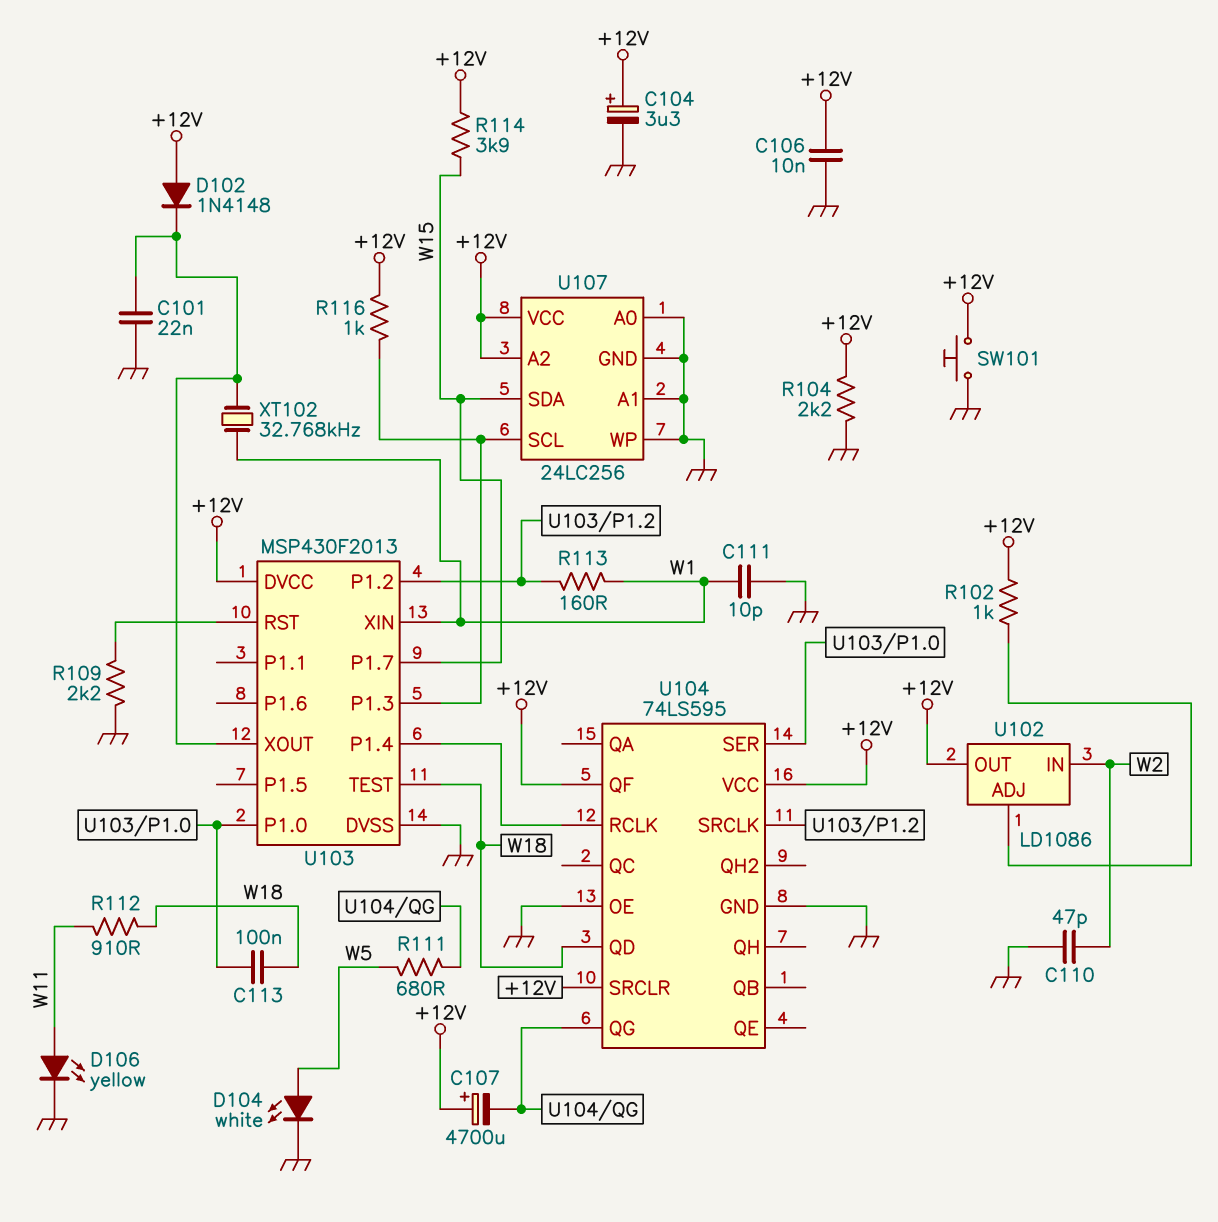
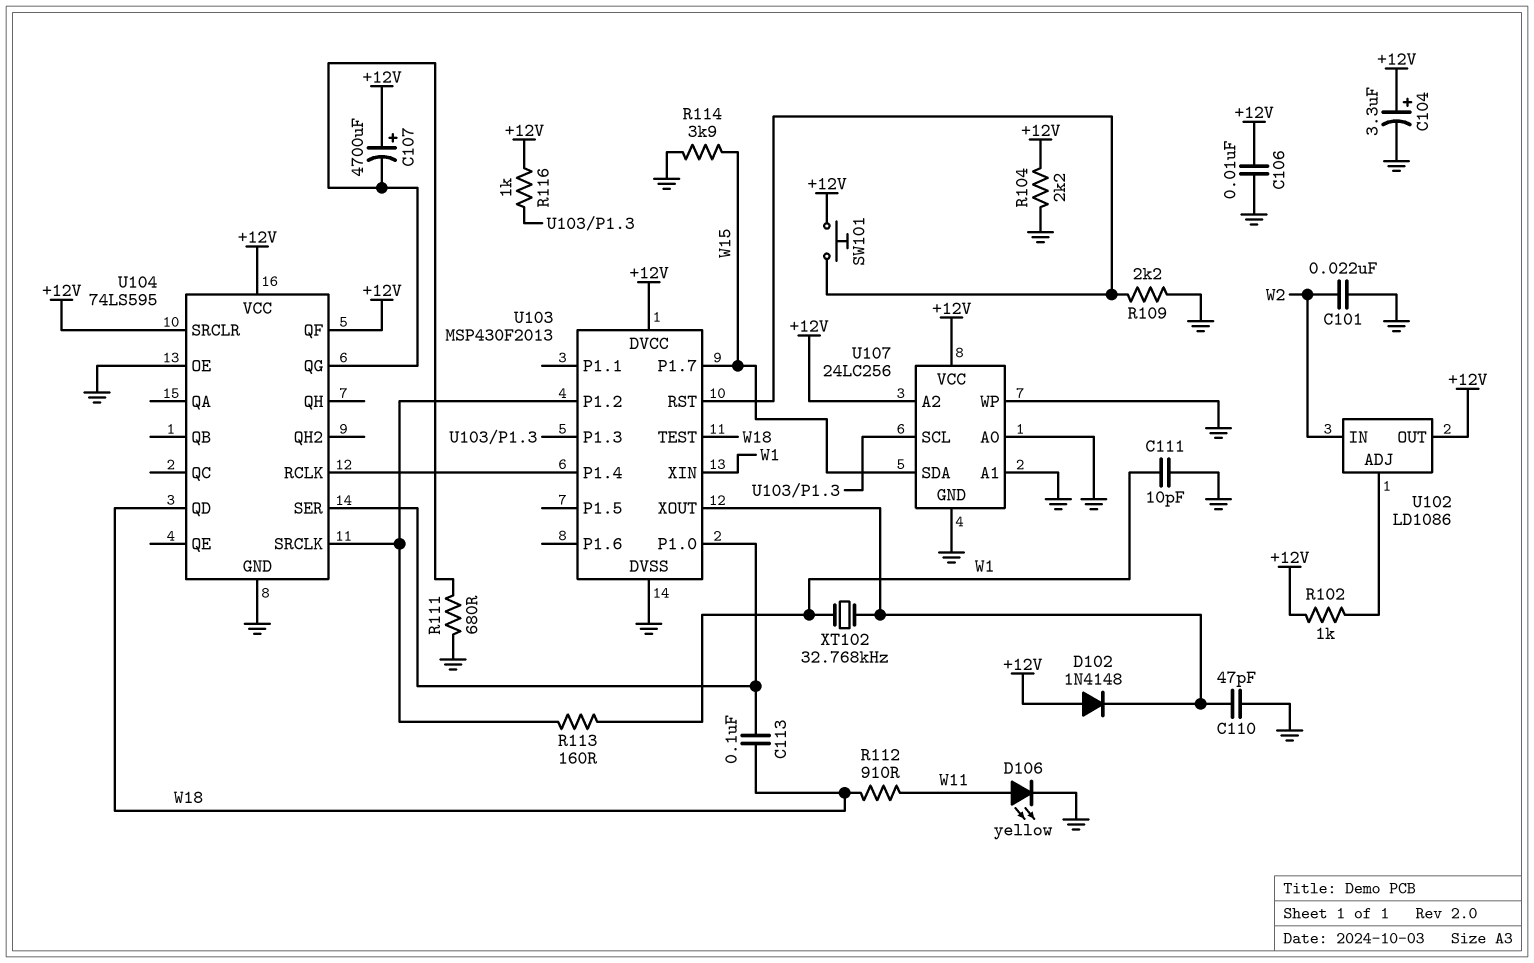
C101: 22nF (GND, U103/XOUT) -> 22nF (GND, W2)
C110: 47pF (GND, W2) -> 47pF (GND, U103/XOUT)
D104: LED white (A W5, K GND) -> none
R111: 680 (U104/QG, W5) -> 680 (GND, U104/QG)
R114: 3.9k (+12V, W15) -> 3.9k (GND, W15)
SW101: button (+12V, GND) -> button (+12V, U103/RST)

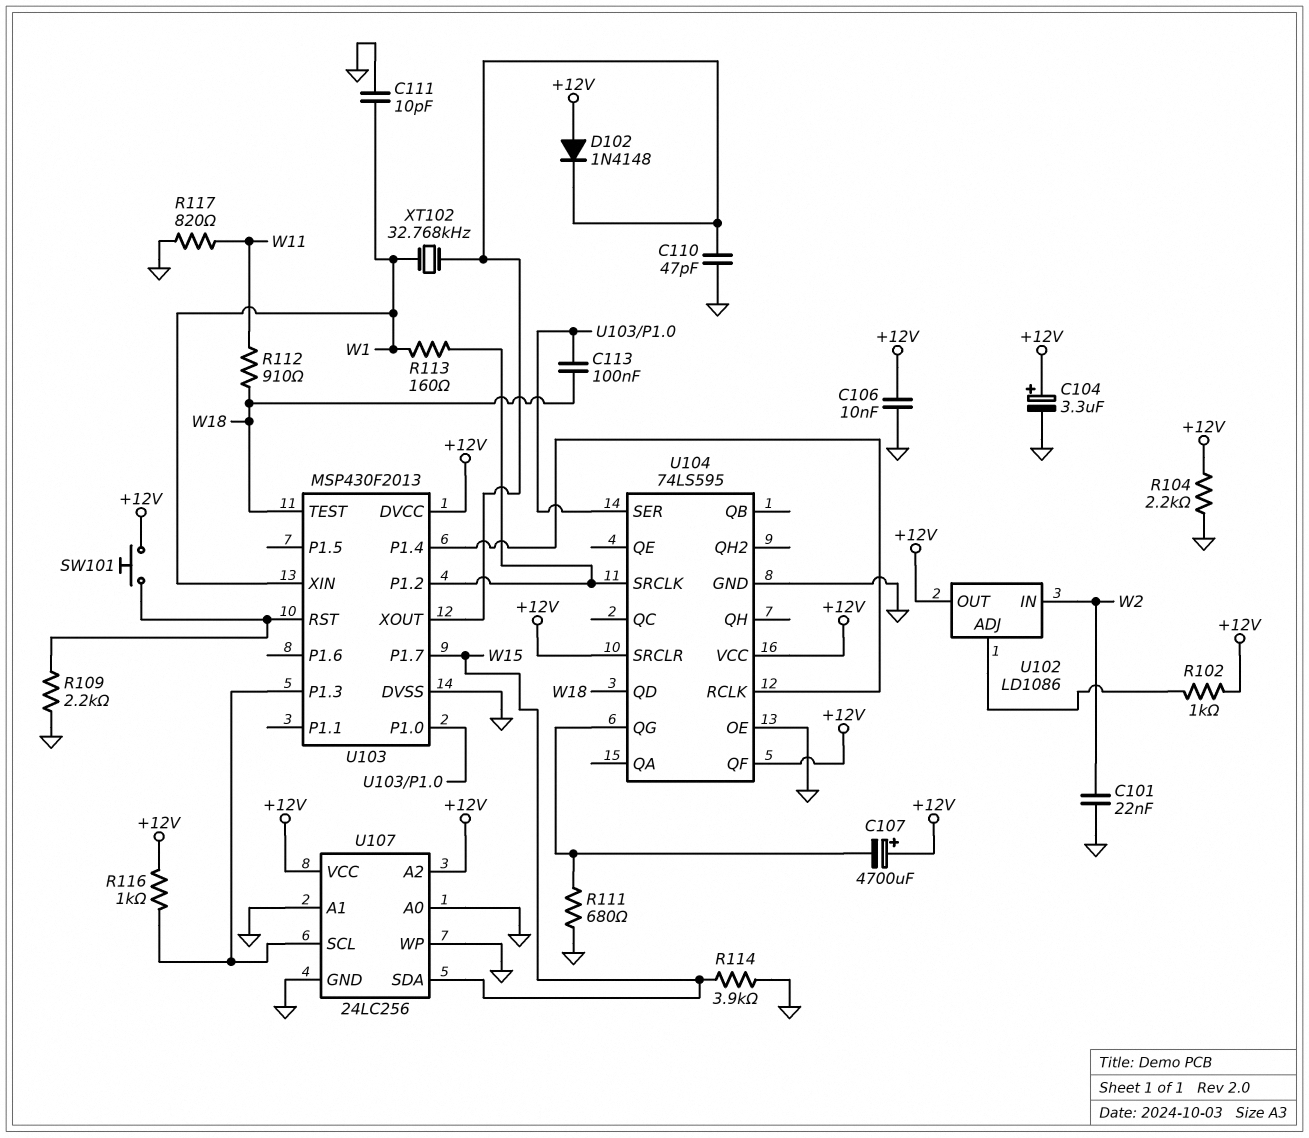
D106: LED yellow (A W11, K GND) -> none
R117: none -> 820 (GND, W11)

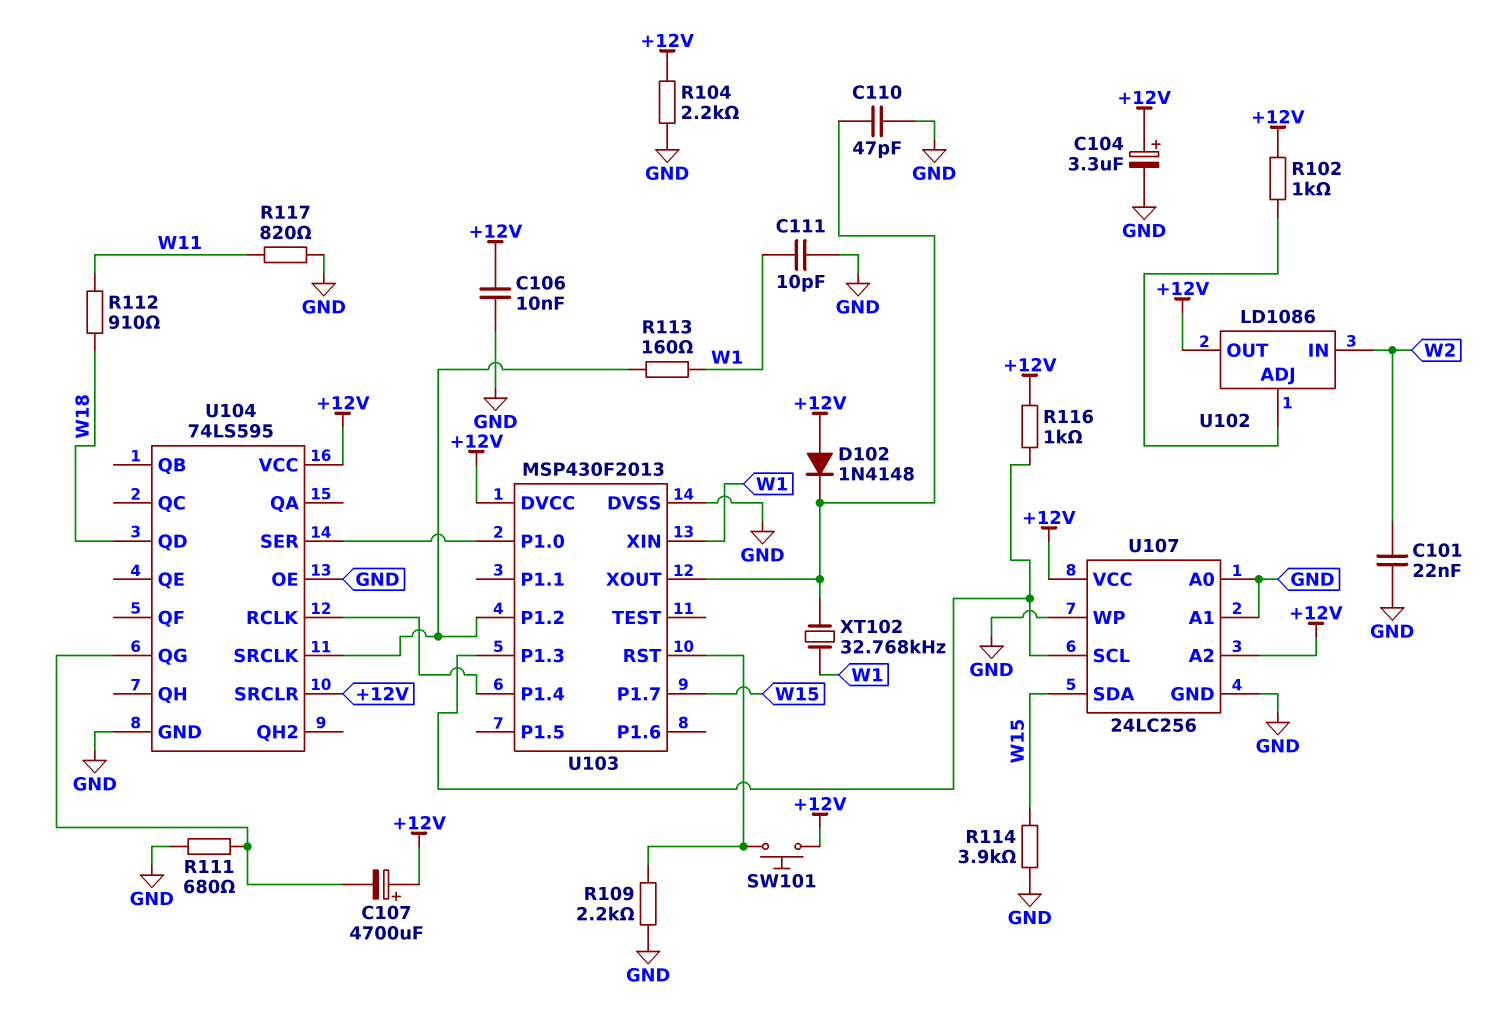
C113: 100nF (U103/P1.0, W18) -> none
U103 pin TEST: W18 -> none
U104 pin QF: +12V -> none

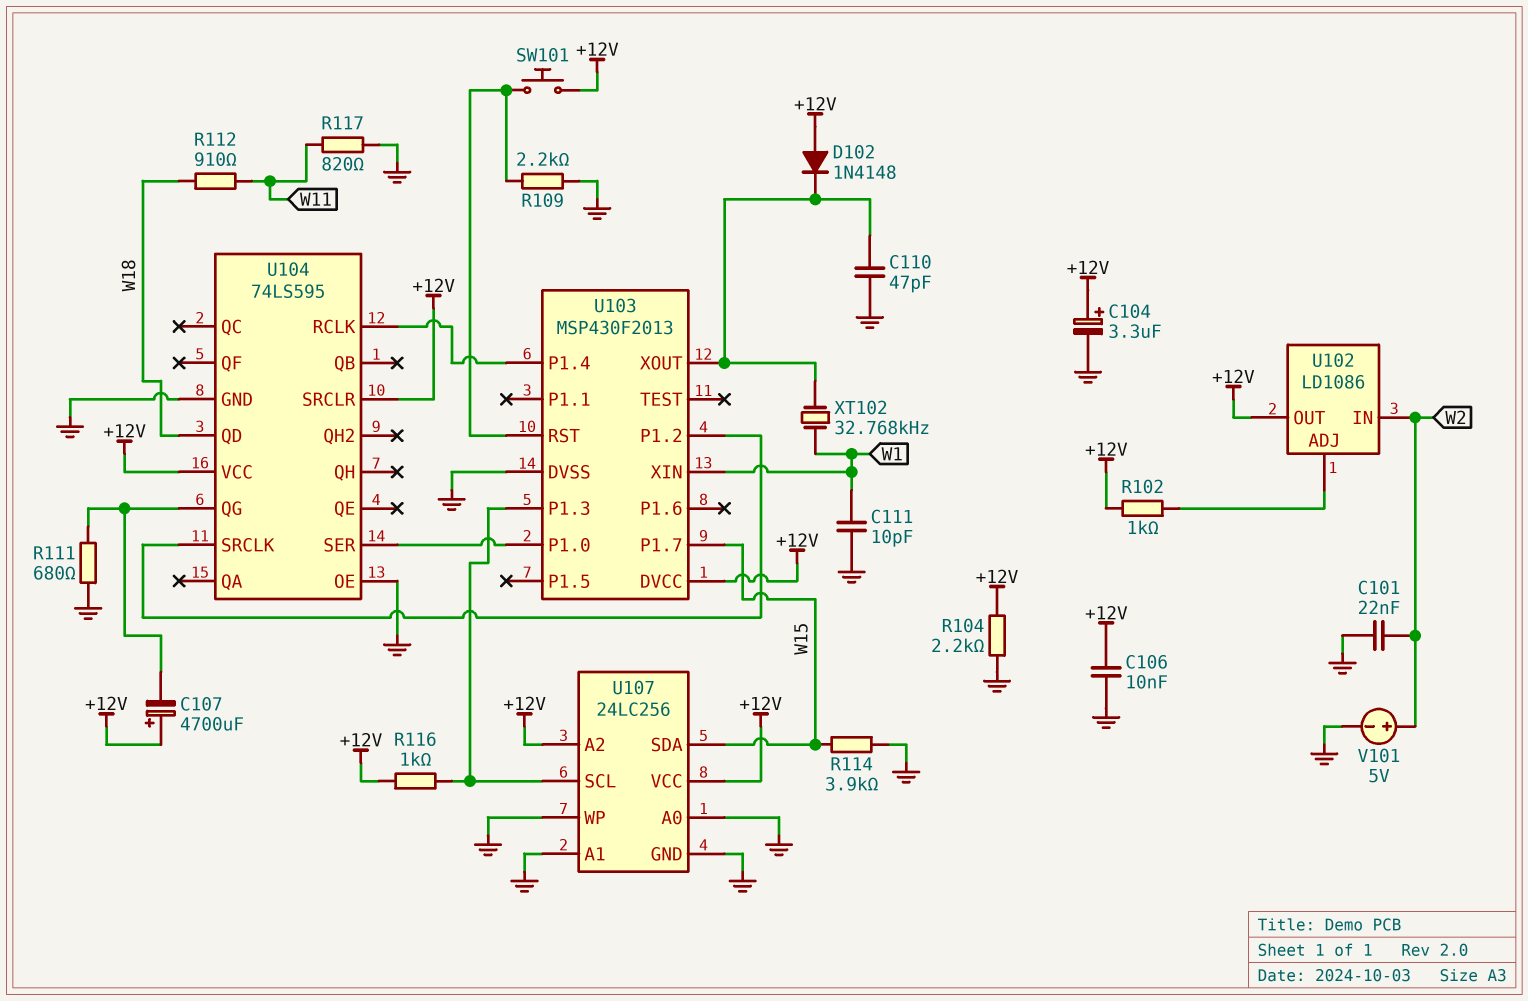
R113: 160 (U103/P1.2, W1) -> none
V101: none -> 5V (plus W2, minus GND)

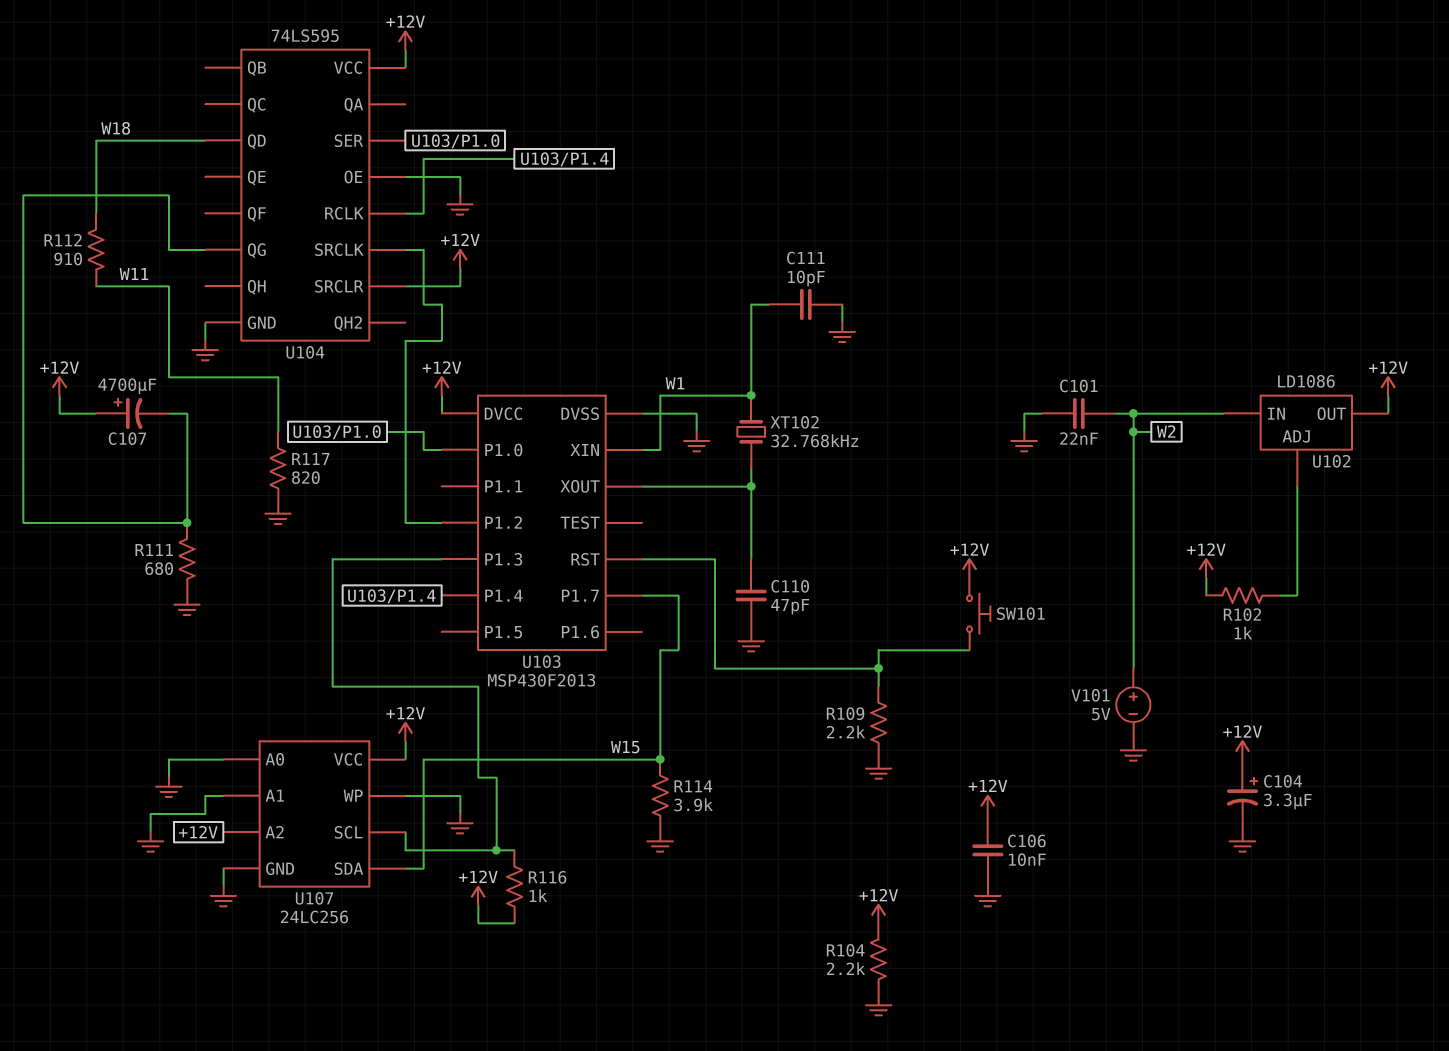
D102: diode 1N4148 (A +12V, K U103/XOUT) -> none

